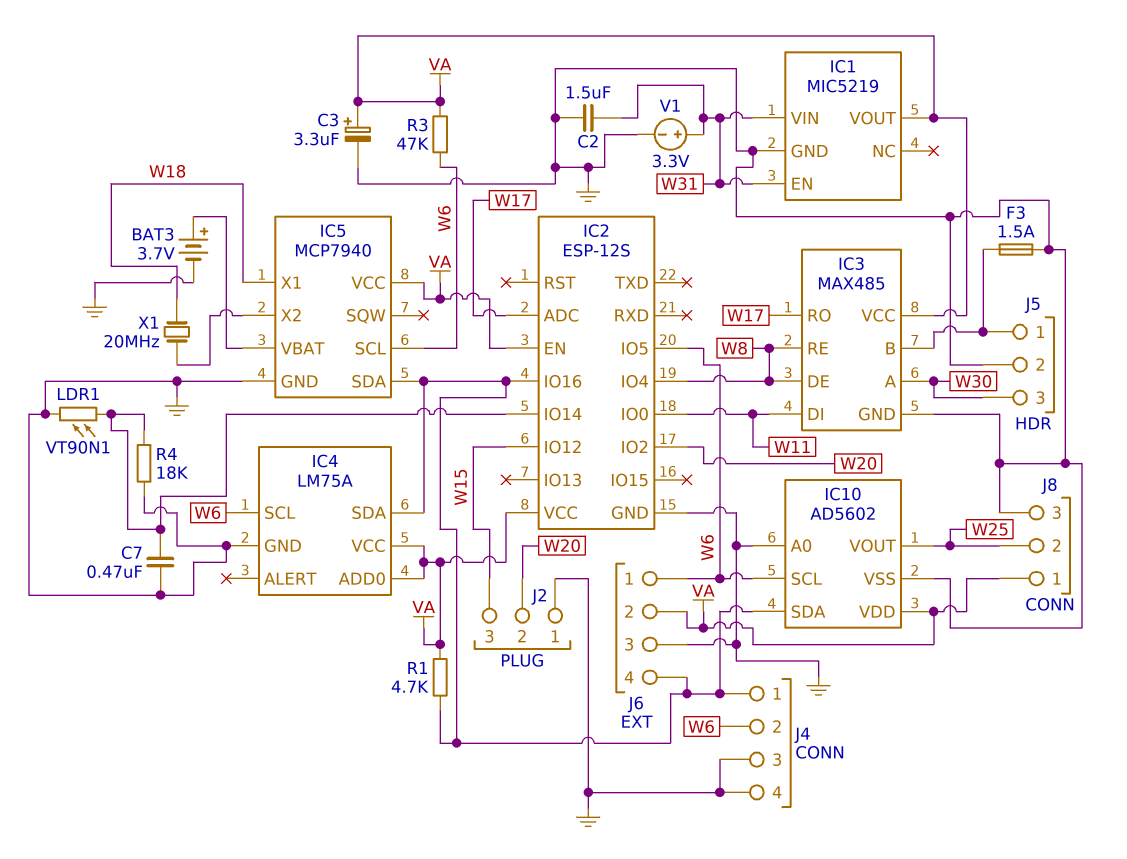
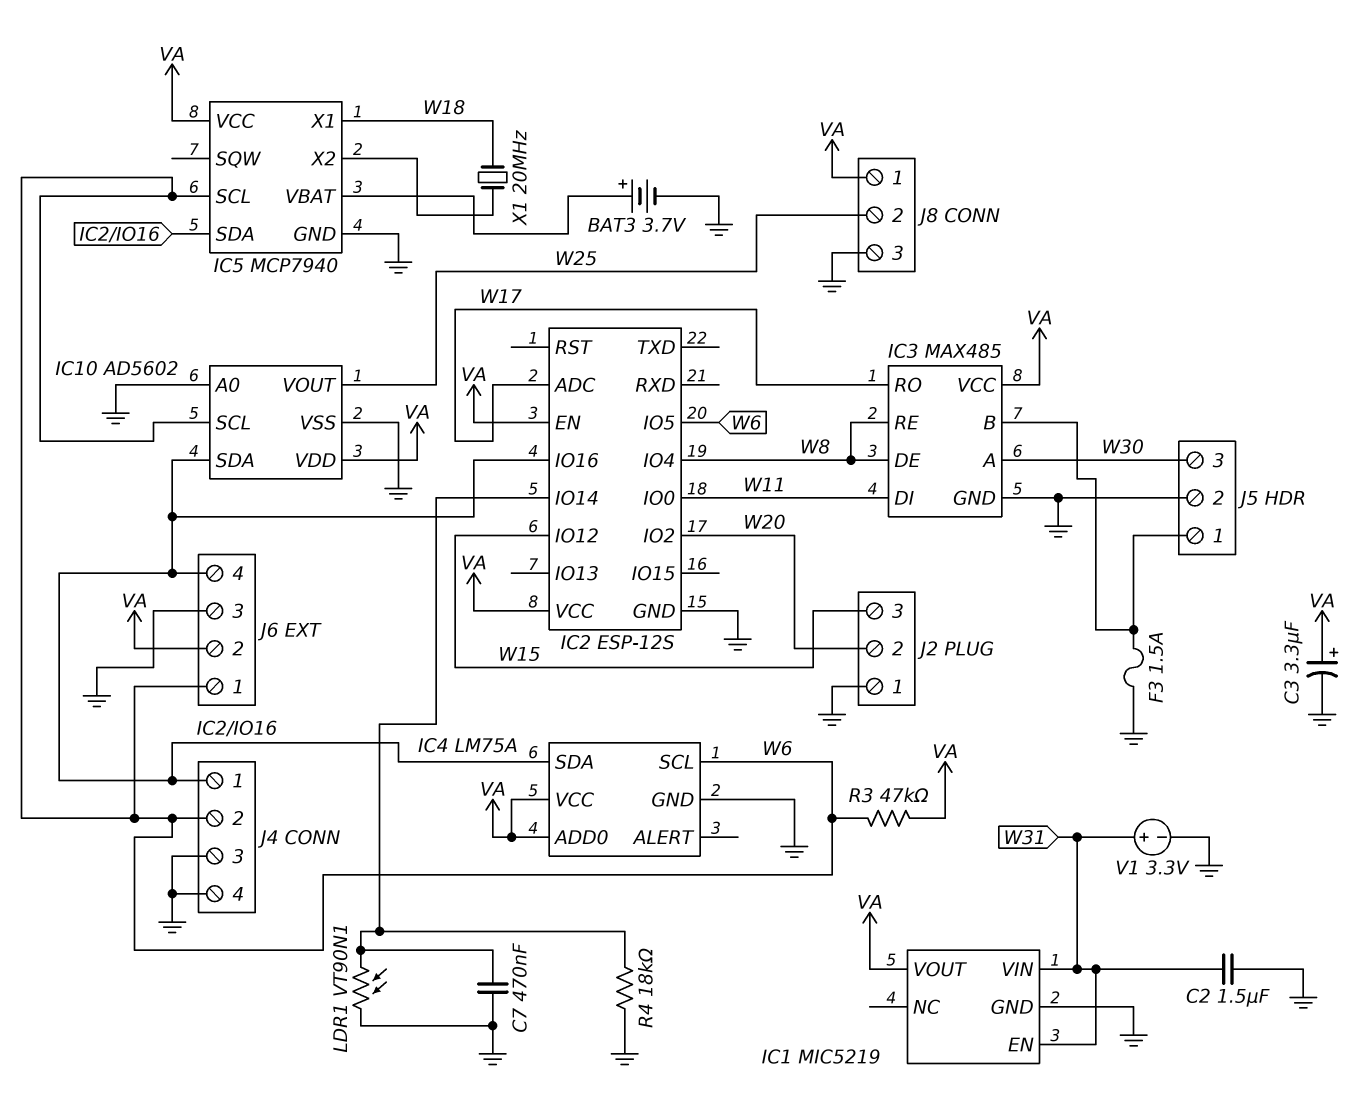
R1: 4.7k (IC2/IO16, VA) -> none

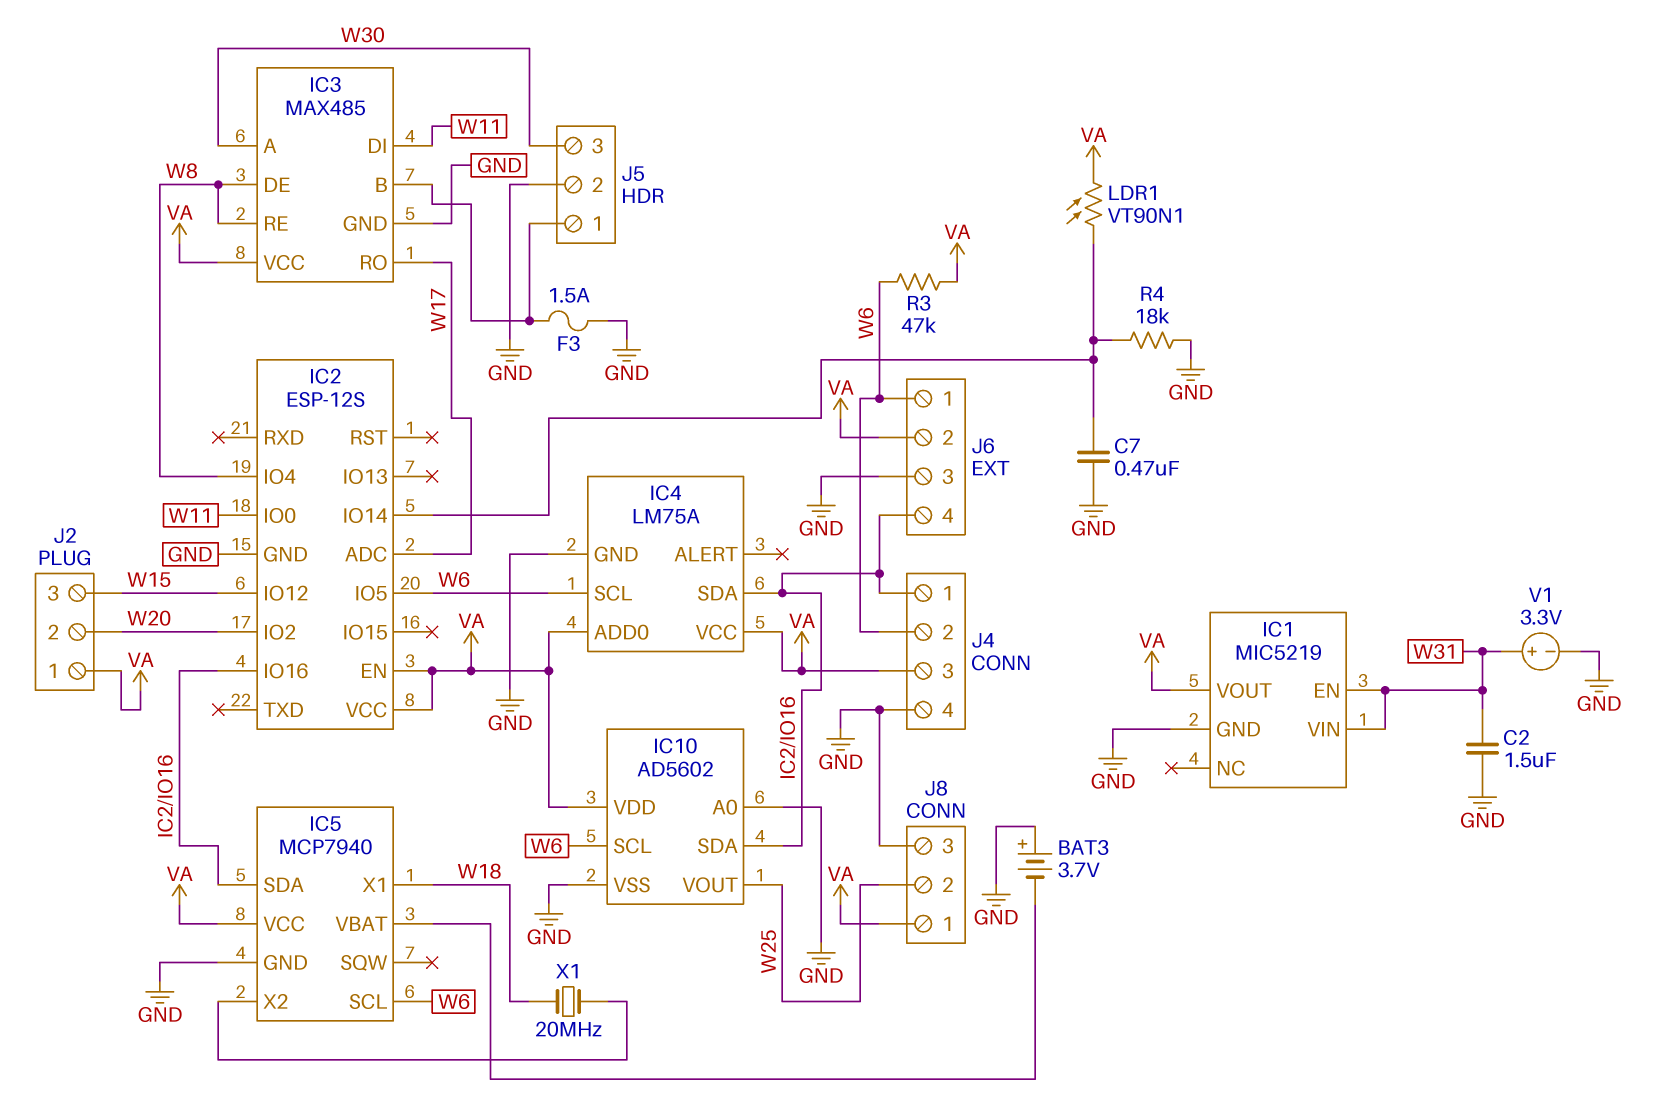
BAT3: 3.7V (plus IC5/VBAT, minus GND) -> 3.7V (plus GND, minus IC5/VBAT)
C3: 3.3uF (plus VA, minus GND) -> none
J2 pin 1: GND -> VA
J4 pin 3: GND -> VA
LDR1: VT90N1 (GND, IC2/IO14) -> VT90N1 (IC2/IO14, VA)

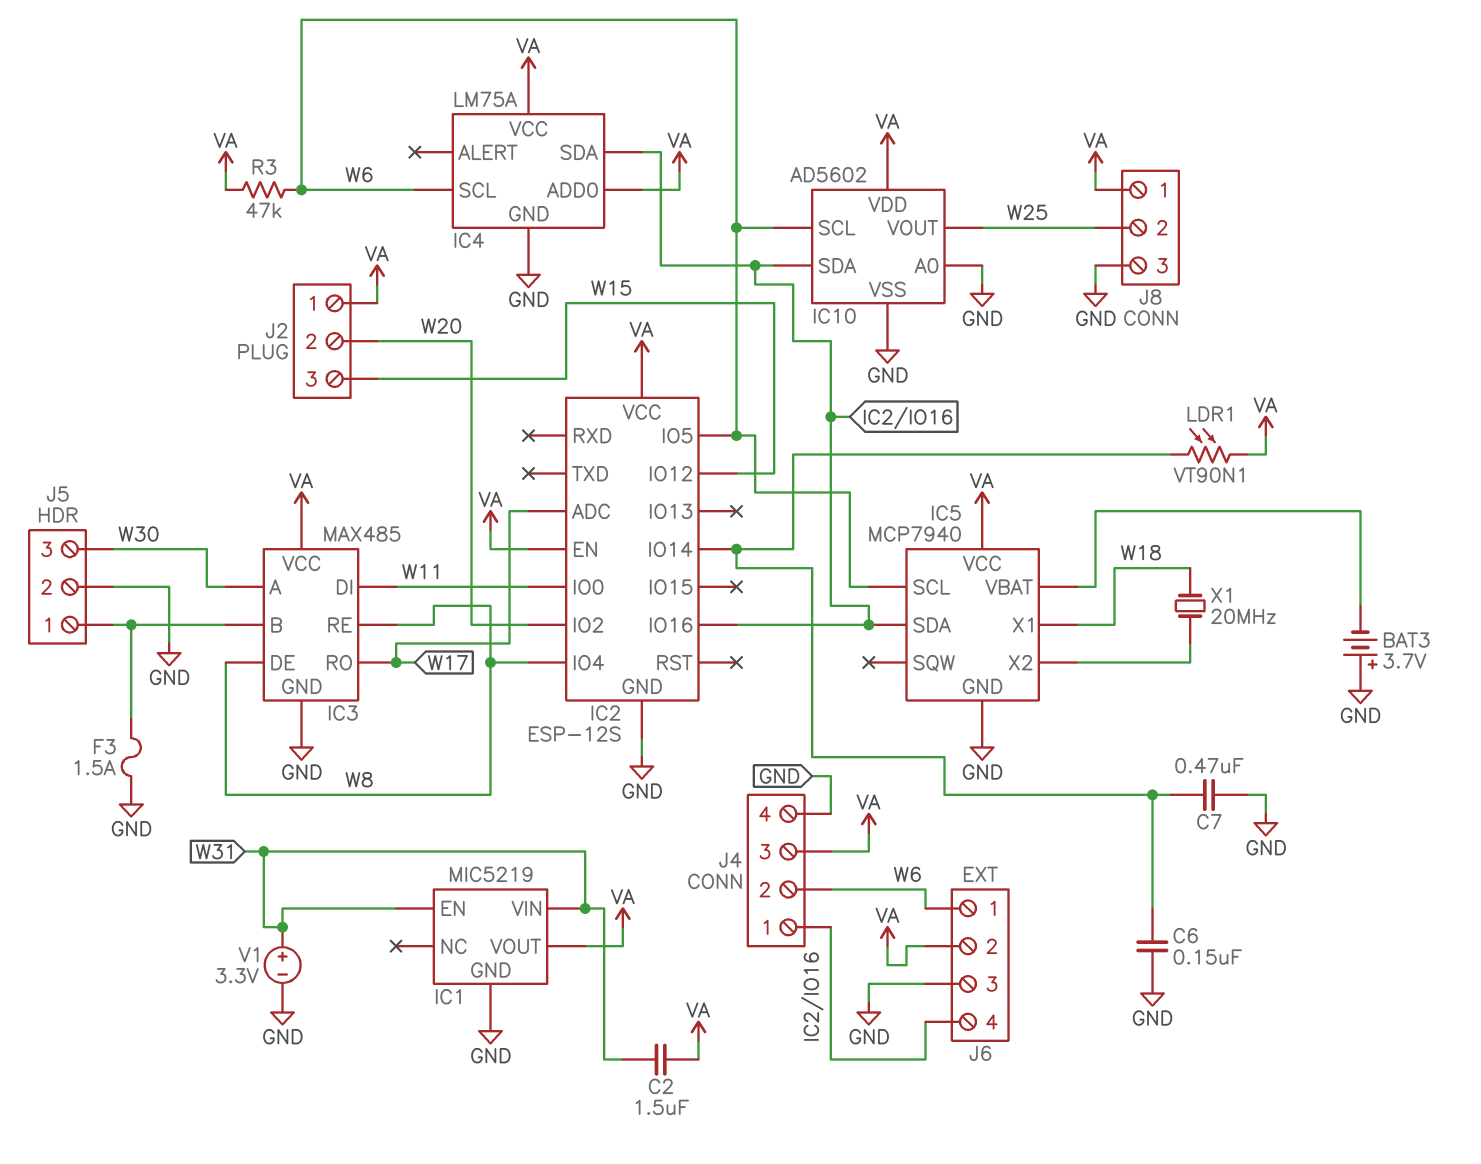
C2: 1.5uF (GND, W31) -> 1.5uF (VA, W31)
C6: none -> 150nF (GND, IC2/IO14)
R4: 18k (GND, IC2/IO14) -> none

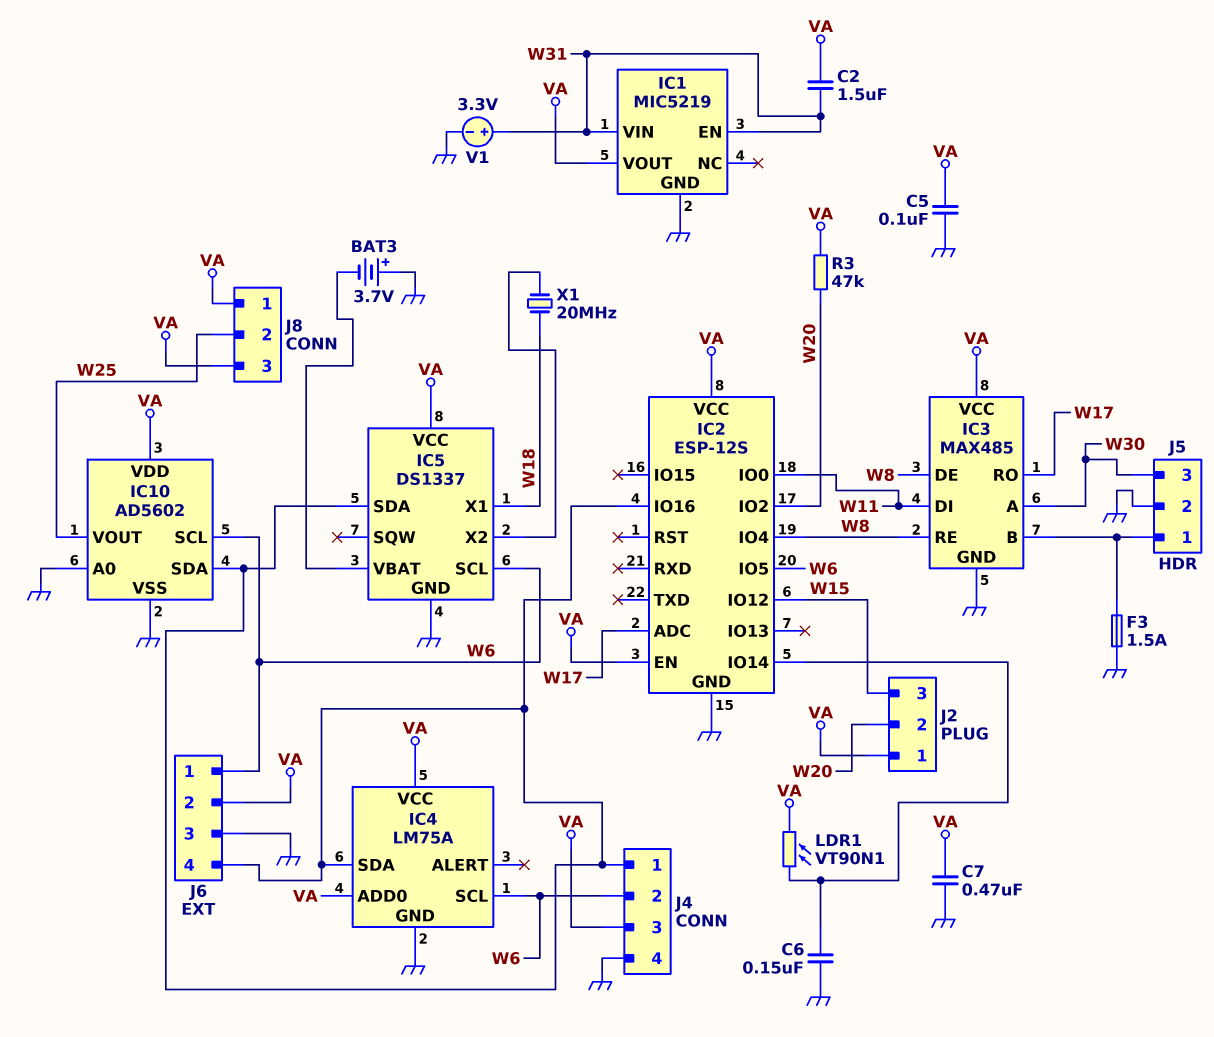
C5: none -> 100nF (GND, VA)
C7: 470nF (GND, IC2/IO14) -> 470nF (GND, VA)
IC5: MCP7940 -> DS1337
J8 pin 3: GND -> VA
R3: 47k (VA, W6) -> 47k (VA, W20)

